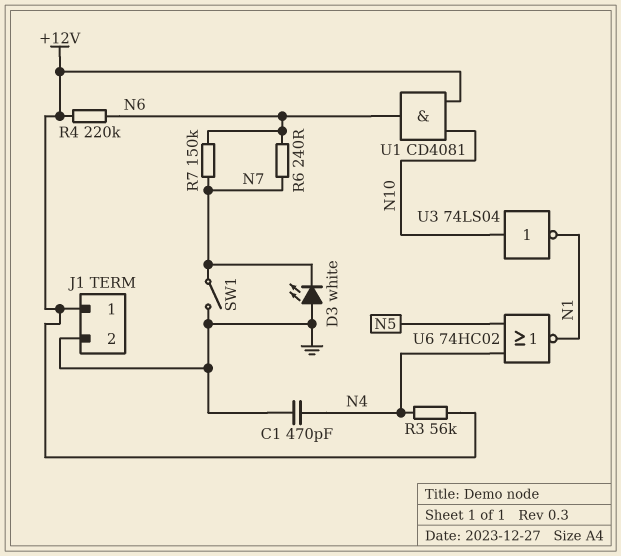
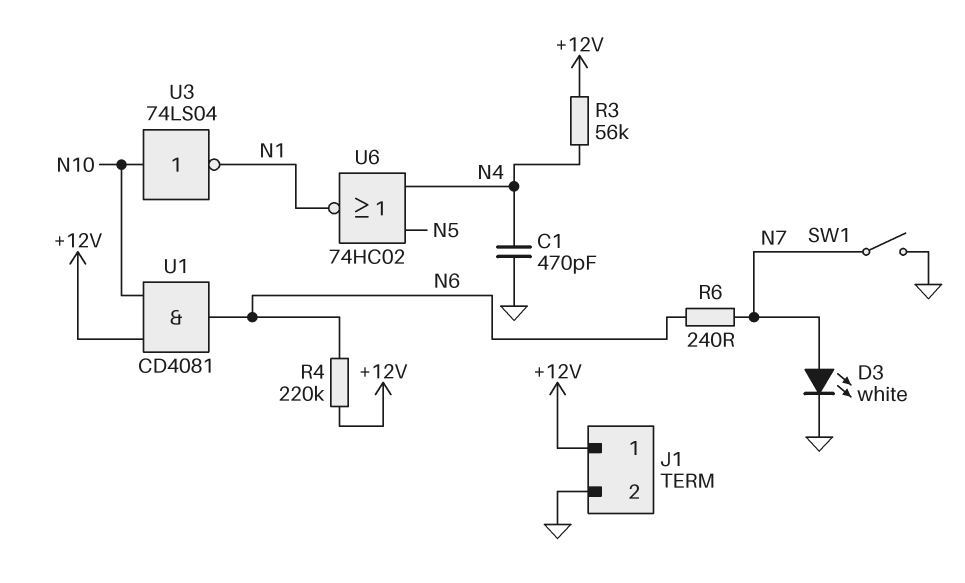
D3: LED white (A GND, K N7) -> LED white (A N7, K GND)
R7: 150k (N6, N7) -> none

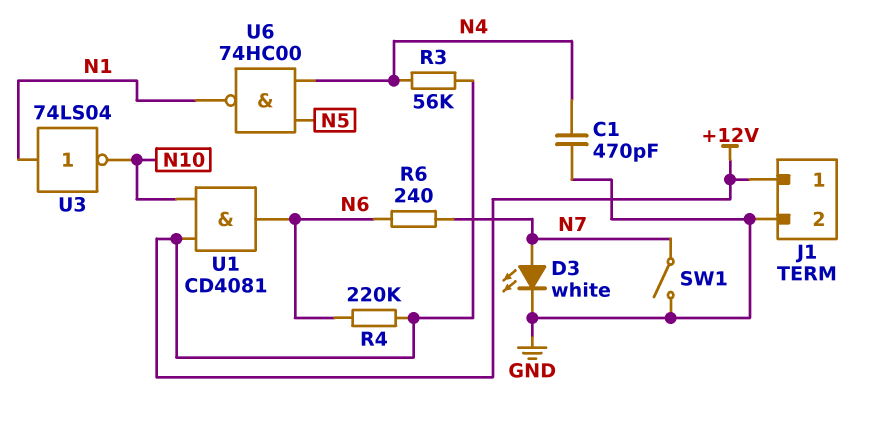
U3: NOT 74LS04 (in N10, out N1) -> NOT 74LS04 (in N1, out N10)
U6: NOR 74HC02 (in N4, in N5, out N1) -> NAND 74HC00 (in N4, in N5, out N1)

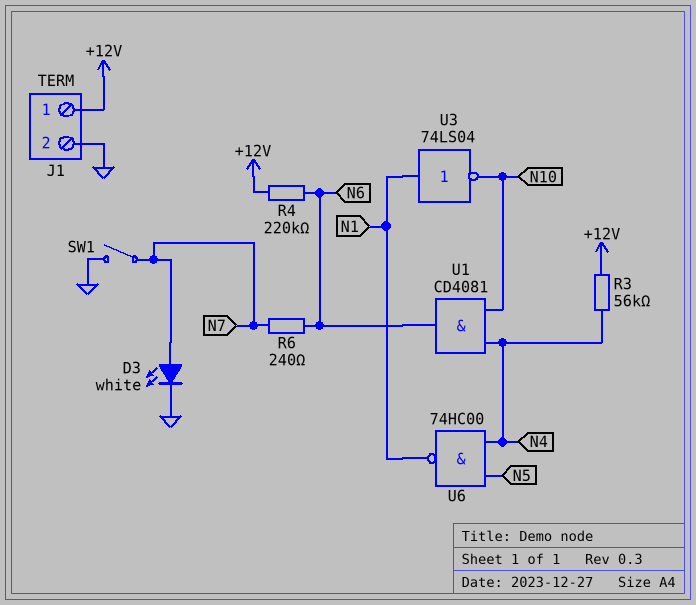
C1: 470pF (GND, N4) -> none
U1: AND CD4081 (in +12V, in N10, out N6) -> AND CD4081 (in N4, in N10, out N6)

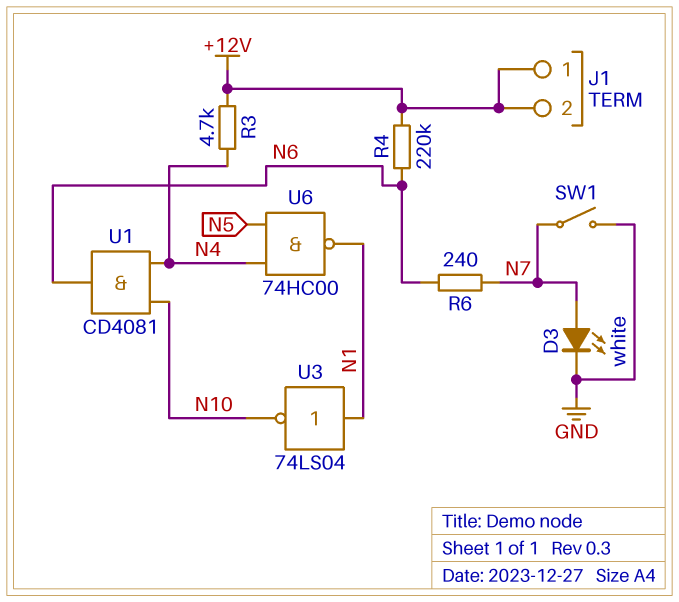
J1 pin 2: GND -> +12V
R3: 56k (+12V, N4) -> 4.7k (+12V, N4)

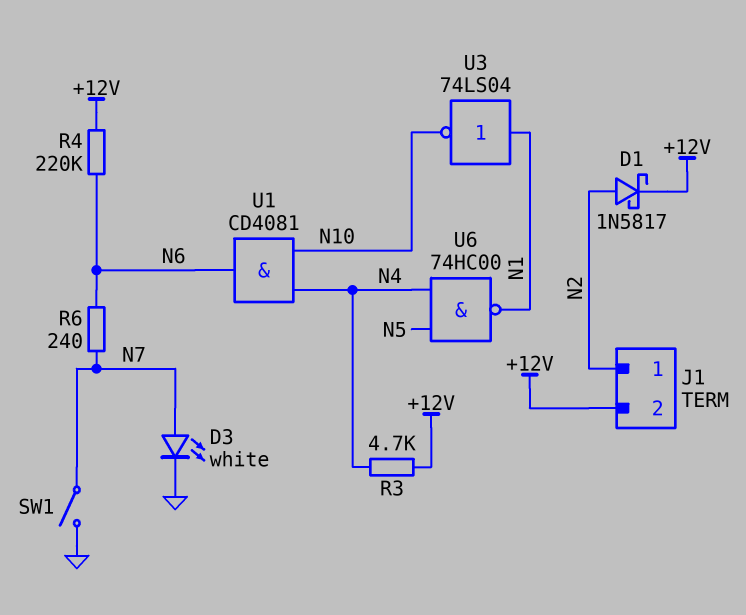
D1: none -> schottky 1N5817 (A N2, K +12V)
J1 pin 1: +12V -> N2

